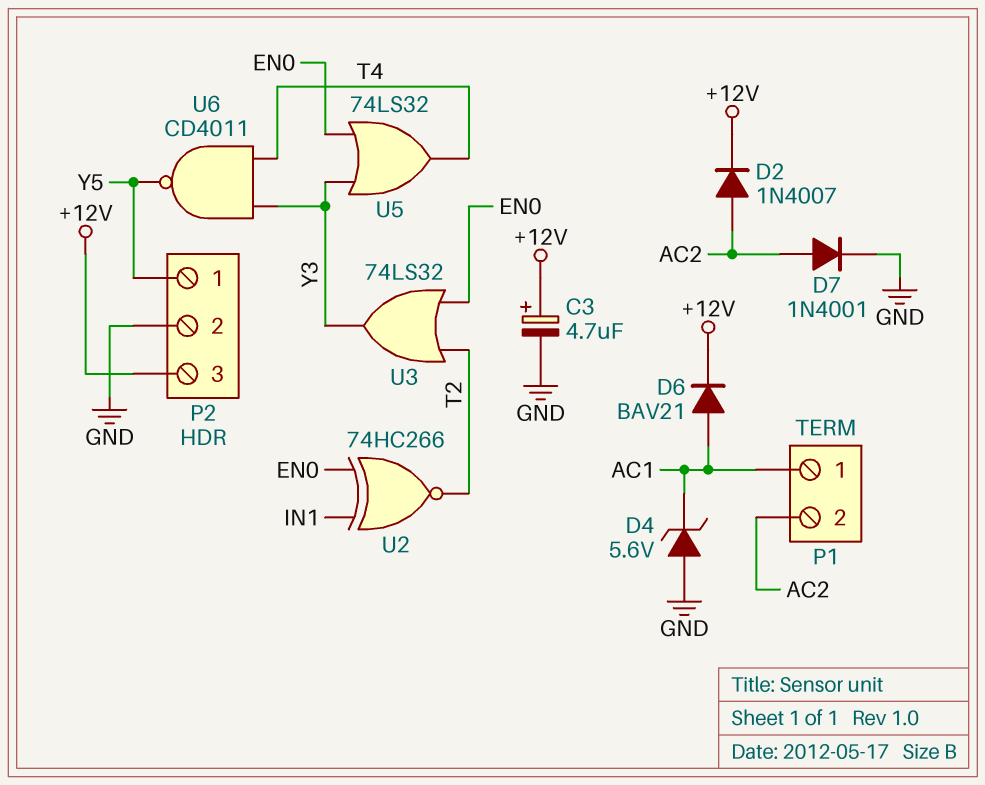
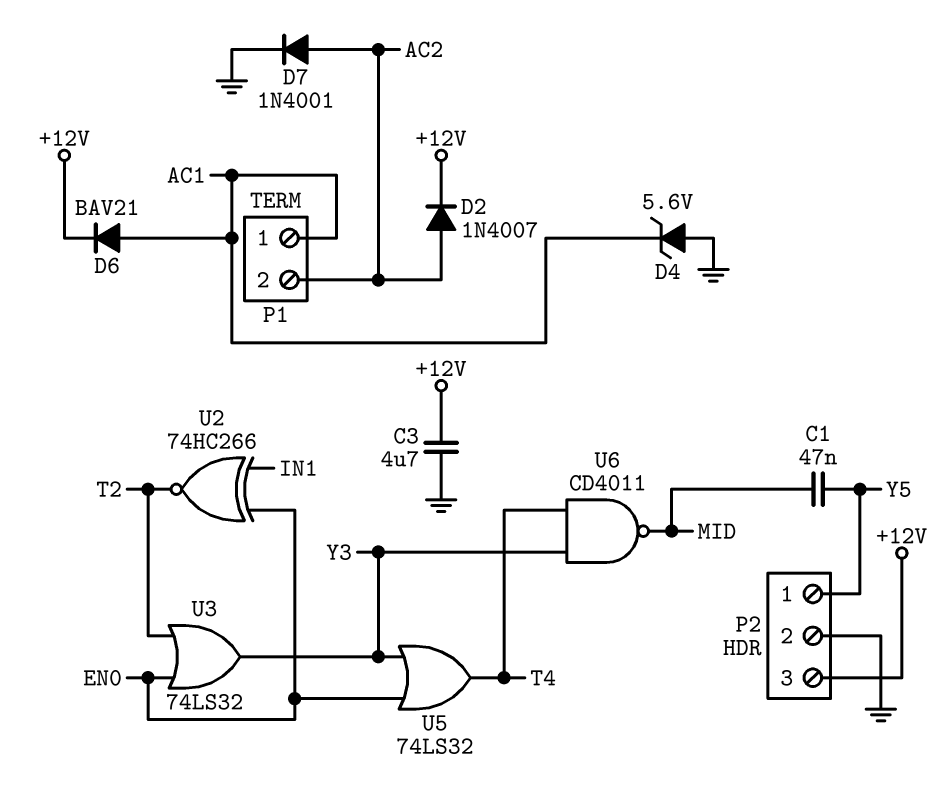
C1: none -> 47nF (MID, Y5)
C3: 4.7uF (plus +12V, minus GND) -> 4.7uF (+12V, GND)
U6: NAND CD4011 (in T4, in Y3, out Y5) -> NAND CD4011 (in T4, in Y3, out MID)

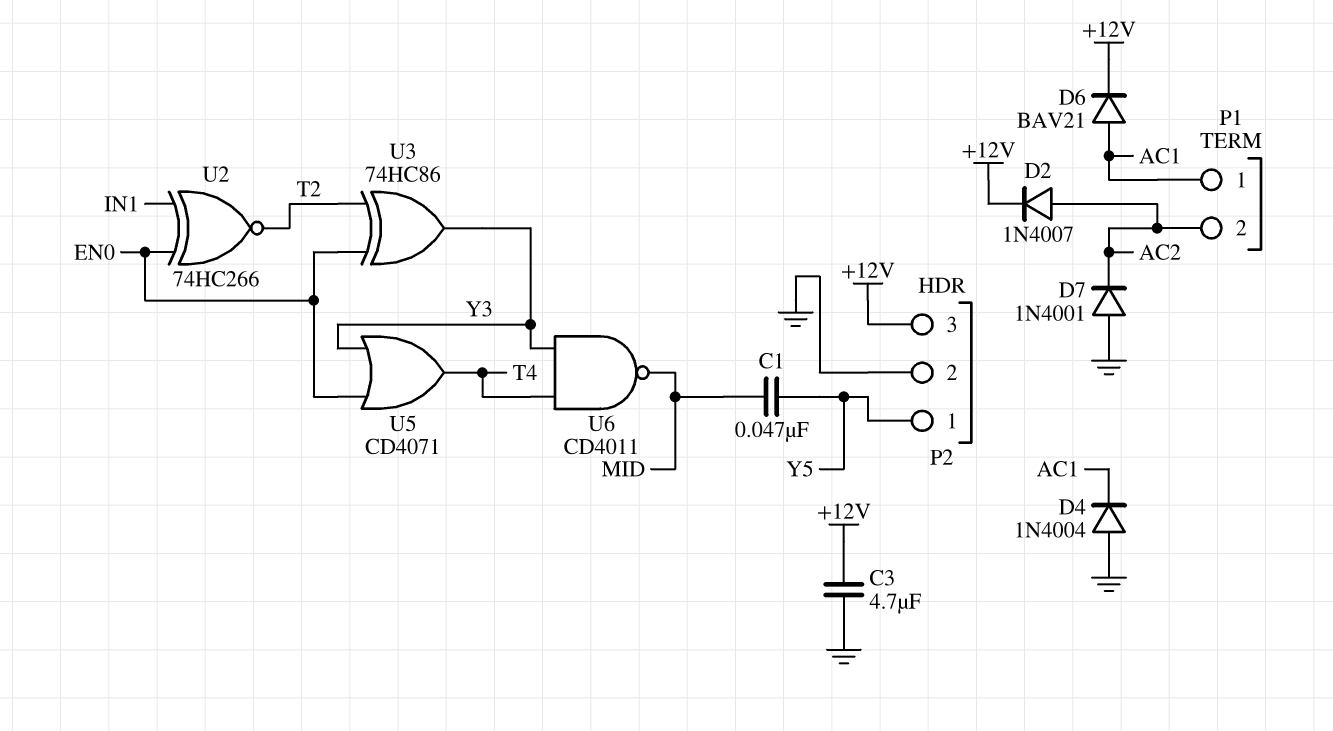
D4: zener 5.6V (A GND, K AC1) -> diode 1N4004 (A GND, K AC1)
D7: diode 1N4001 (A AC2, K GND) -> diode 1N4001 (A GND, K AC2)
U3: OR 74LS32 (in EN0, in T2, out Y3) -> XOR 74HC86 (in EN0, in T2, out Y3)
U5: OR 74LS32 (in EN0, in Y3, out T4) -> OR CD4071 (in EN0, in Y3, out T4)

